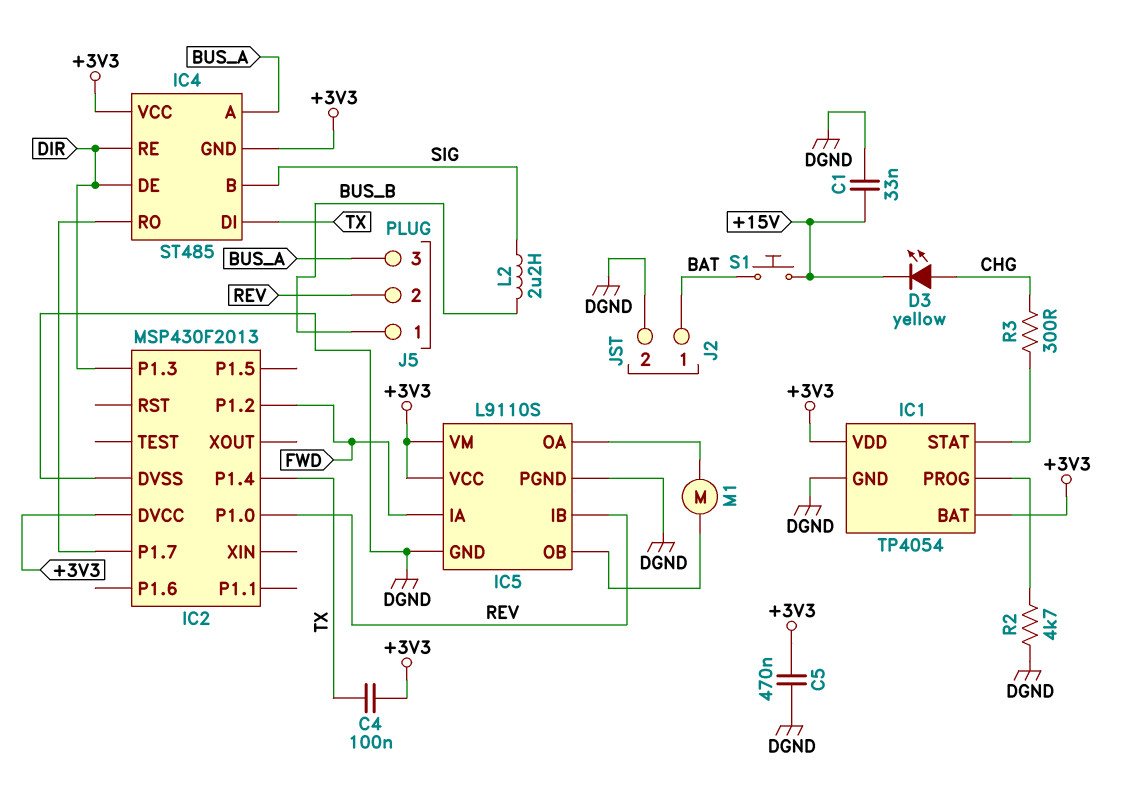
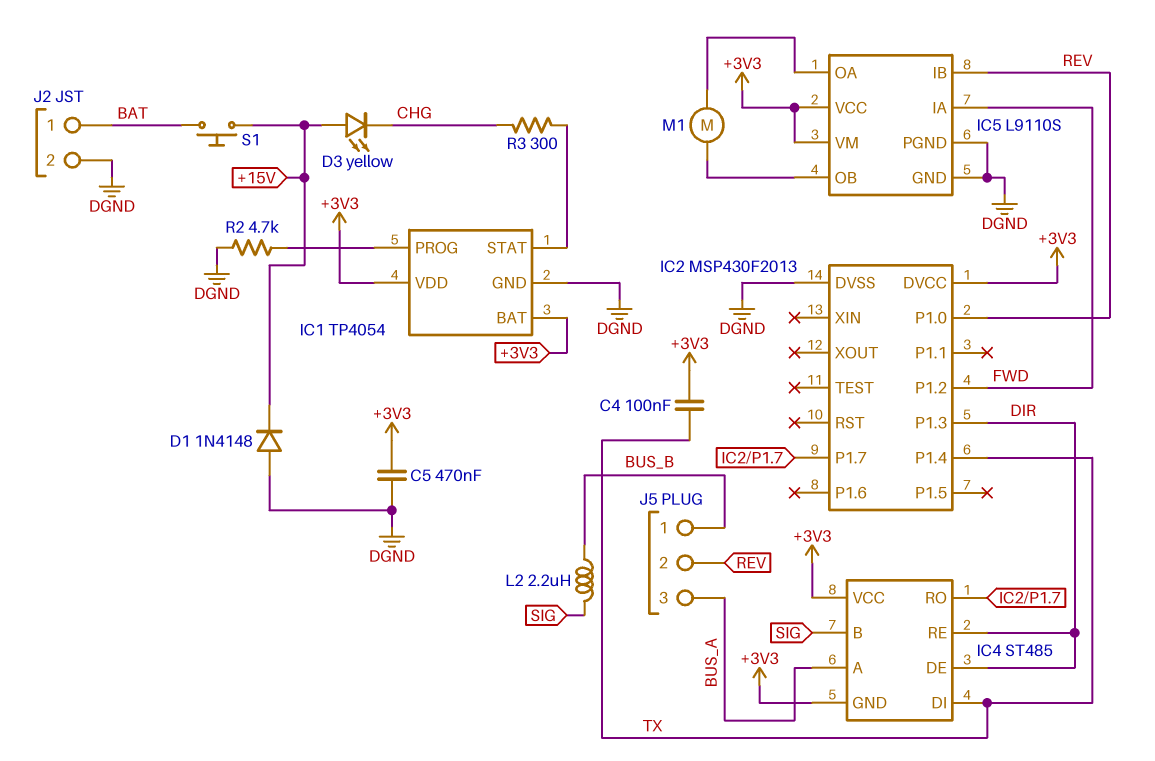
C1: 33nF (+15V, DGND) -> none
D1: none -> diode 1N4148 (A DGND, K +15V)
D3: LED yellow (A CHG, K +15V) -> LED yellow (A +15V, K CHG)

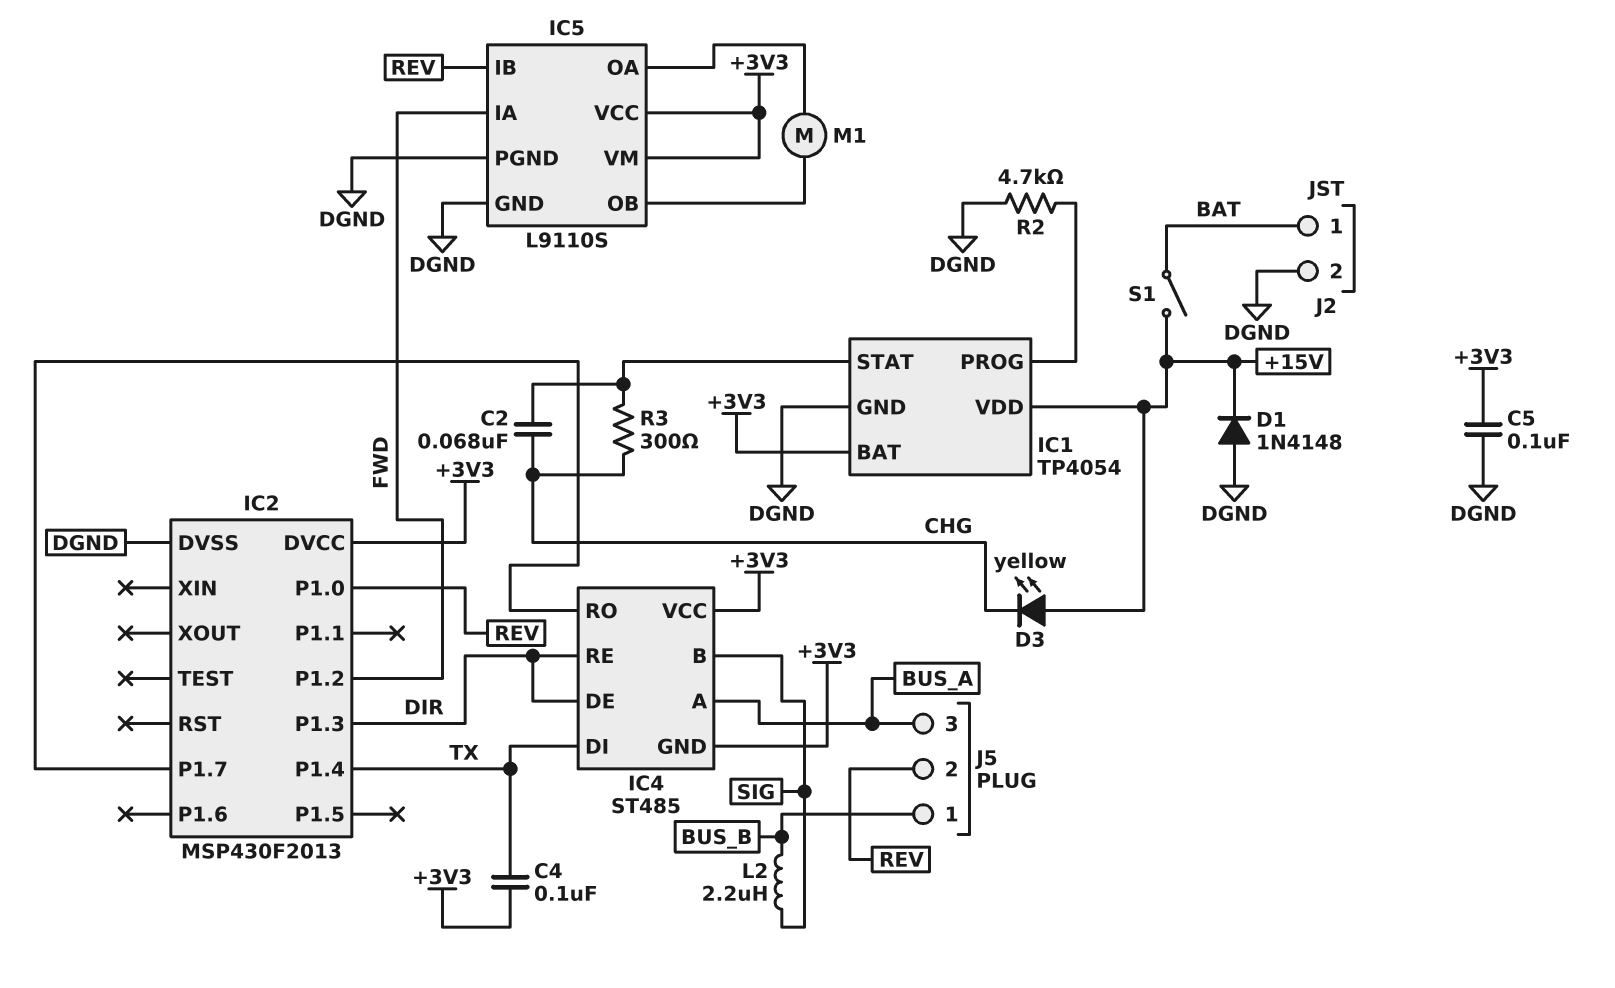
C2: none -> 68nF (CHG, IC1/STAT)
C5: 470nF (+3V3, DGND) -> 100nF (+3V3, DGND)
IC1 pin VDD: +3V3 -> +15V
S1: button (+15V, BAT) -> switch (+15V, BAT)

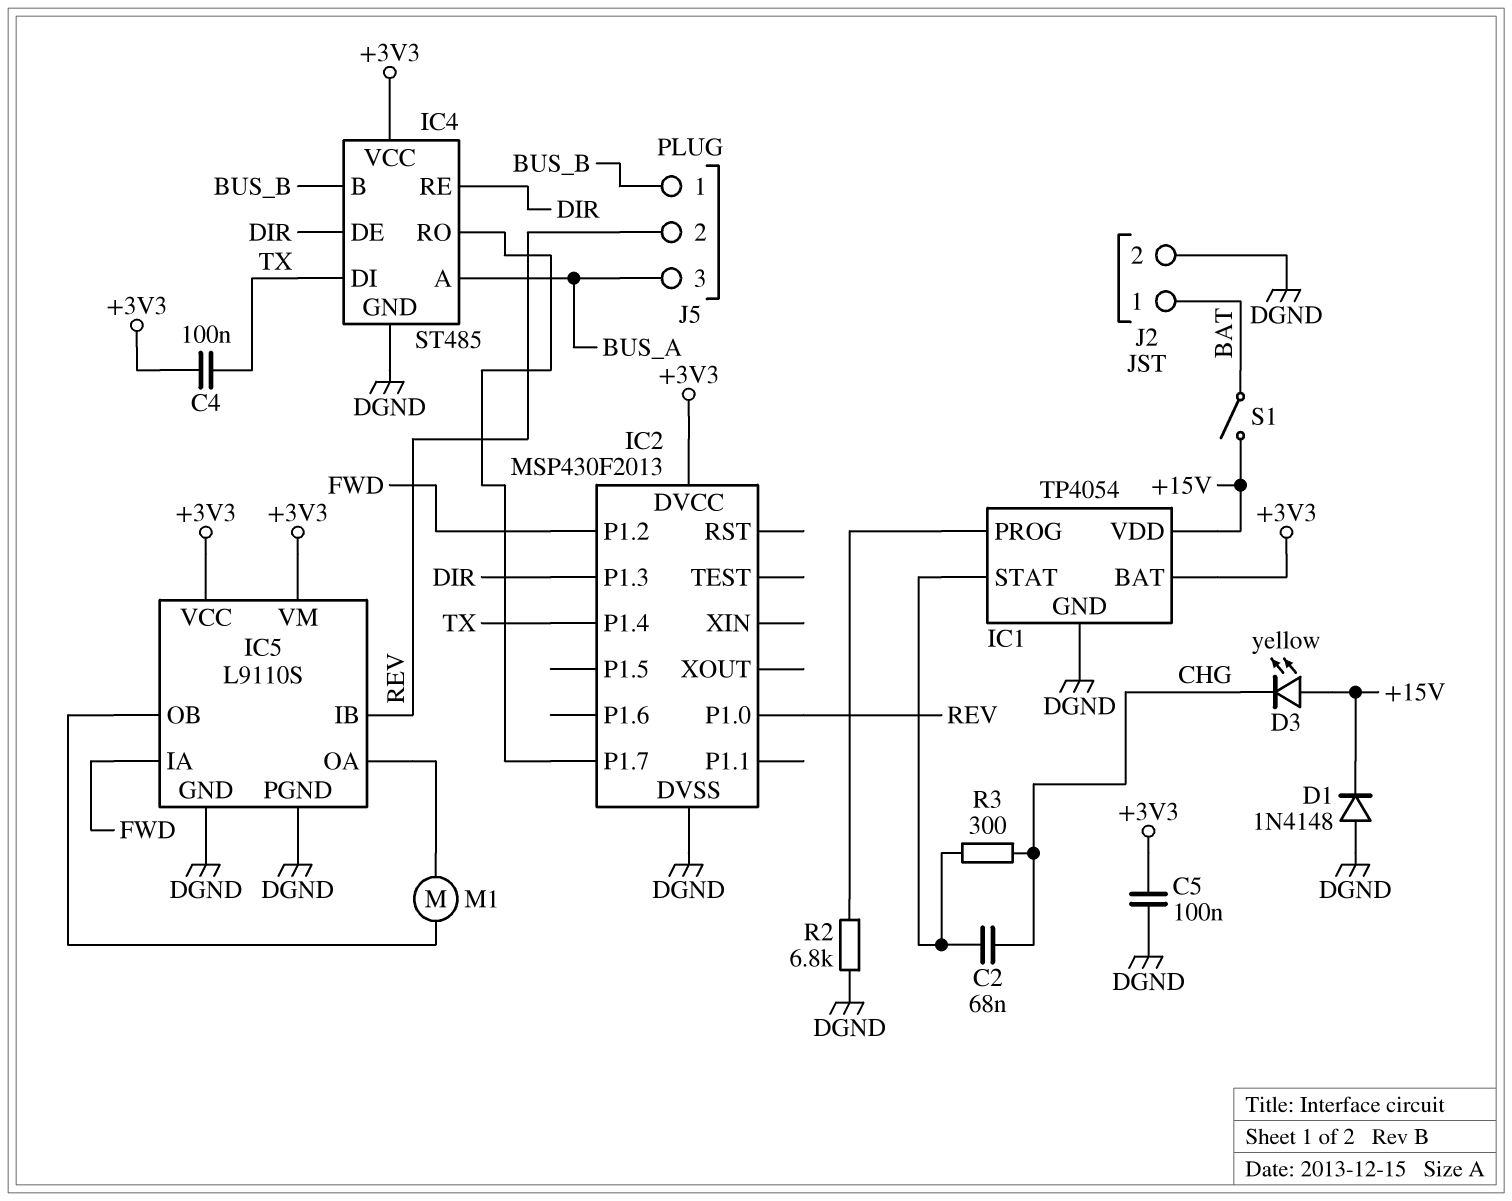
IC4 pin B: SIG -> BUS_B
IC4 pin GND: +3V3 -> DGND
L2: 2.2uH (BUS_B, SIG) -> none
R2: 4.7k (DGND, IC1/PROG) -> 6.8k (DGND, IC1/PROG)

